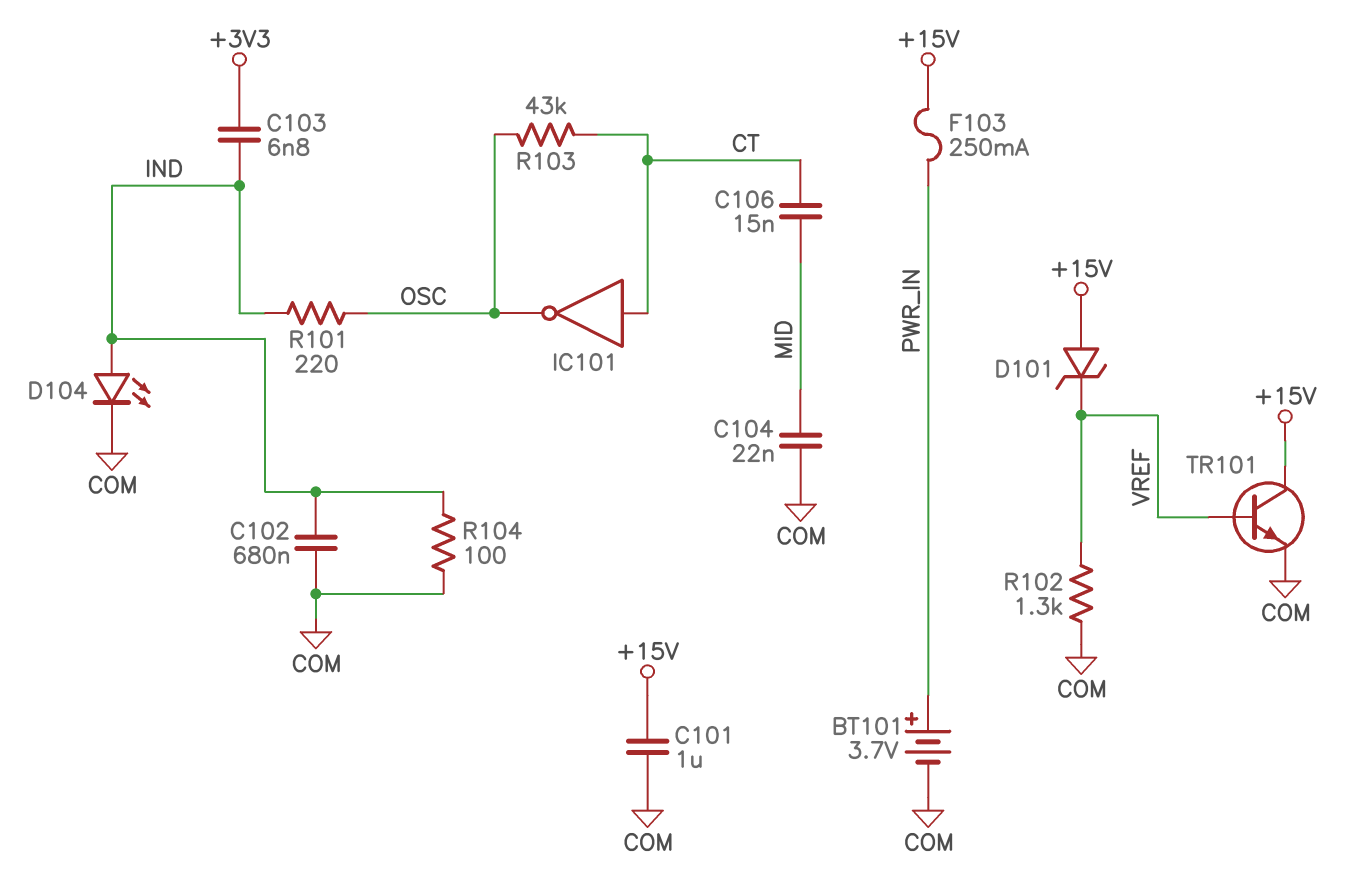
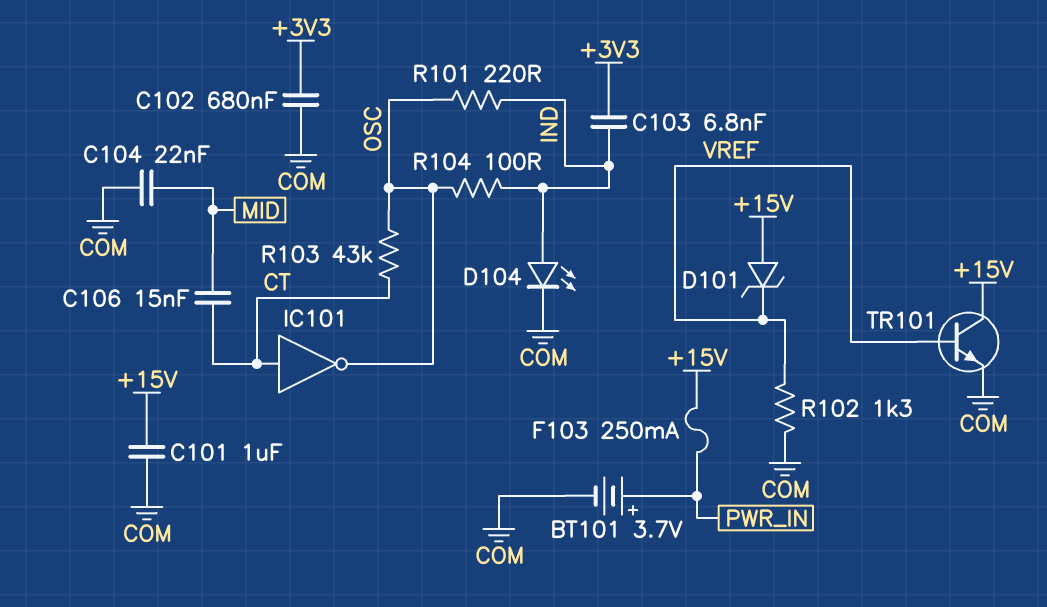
C102: 680nF (COM, IND) -> 680nF (+3V3, COM)
R104: 100 (COM, IND) -> 100 (IND, OSC)

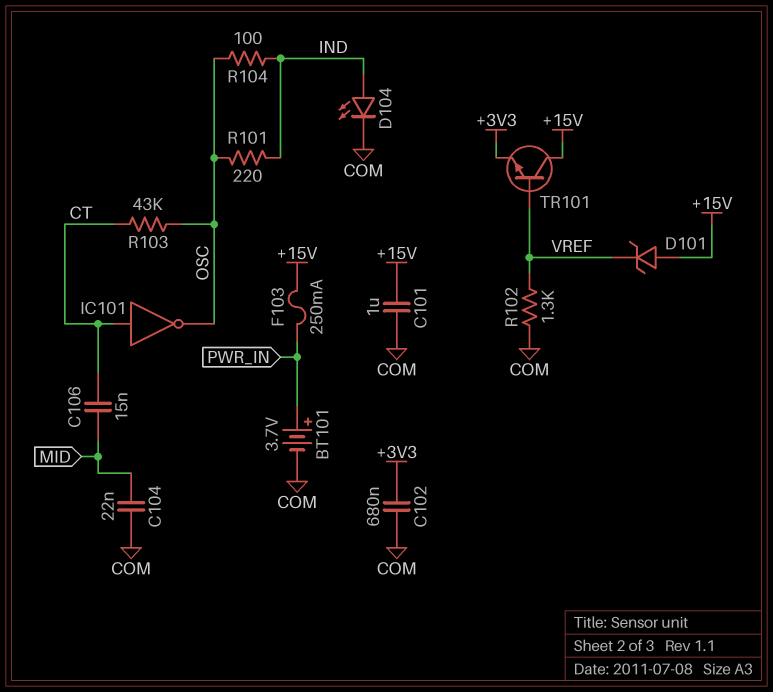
C103: 6.8nF (+3V3, IND) -> none
TR101: NPN (B VREF, C +15V, E COM) -> NPN (B VREF, C +15V, E +3V3)

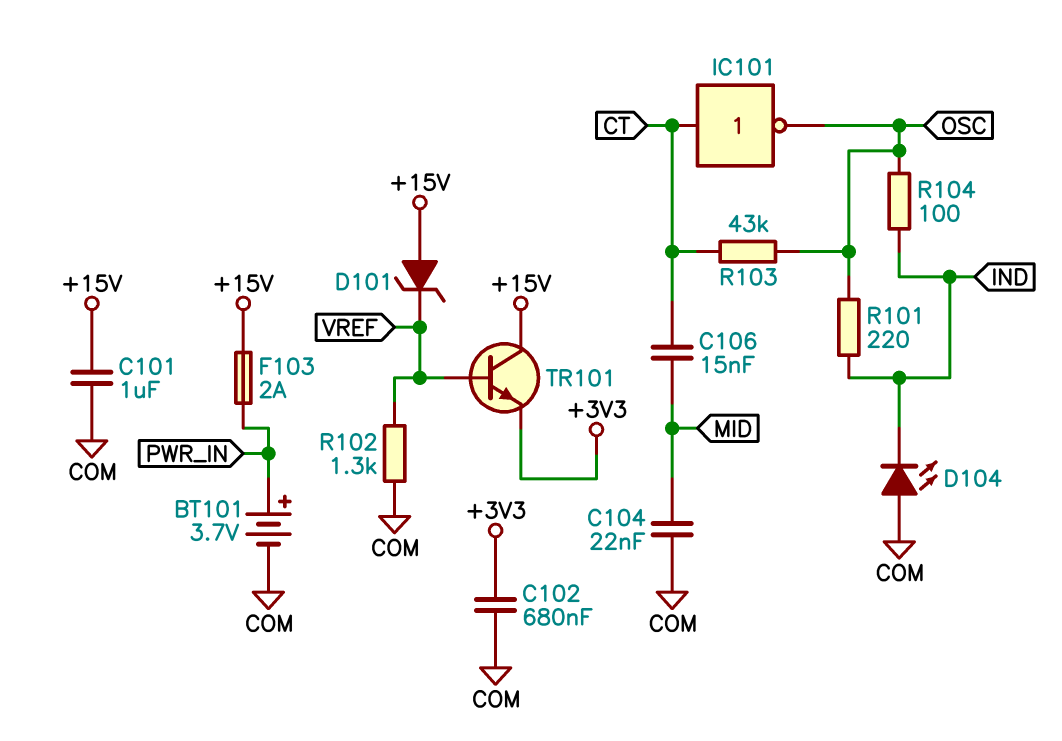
D104: LED (A IND, K COM) -> LED (A COM, K IND)
F103: 250mA (+15V, PWR_IN) -> 2A (+15V, PWR_IN)

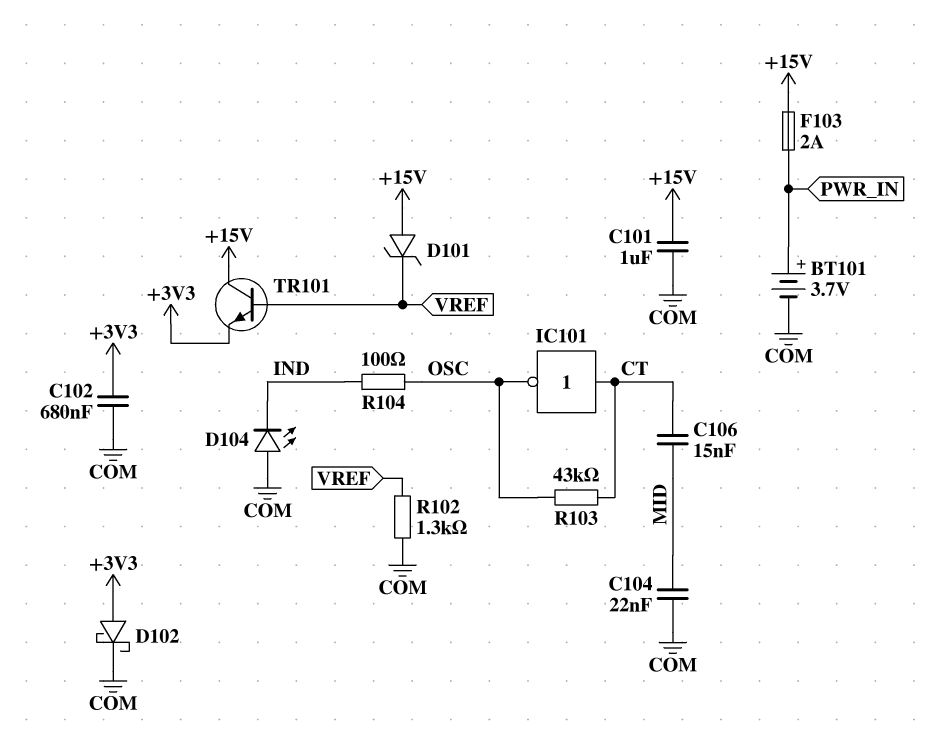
D102: none -> schottky (A +3V3, K COM)
R101: 220 (IND, OSC) -> none

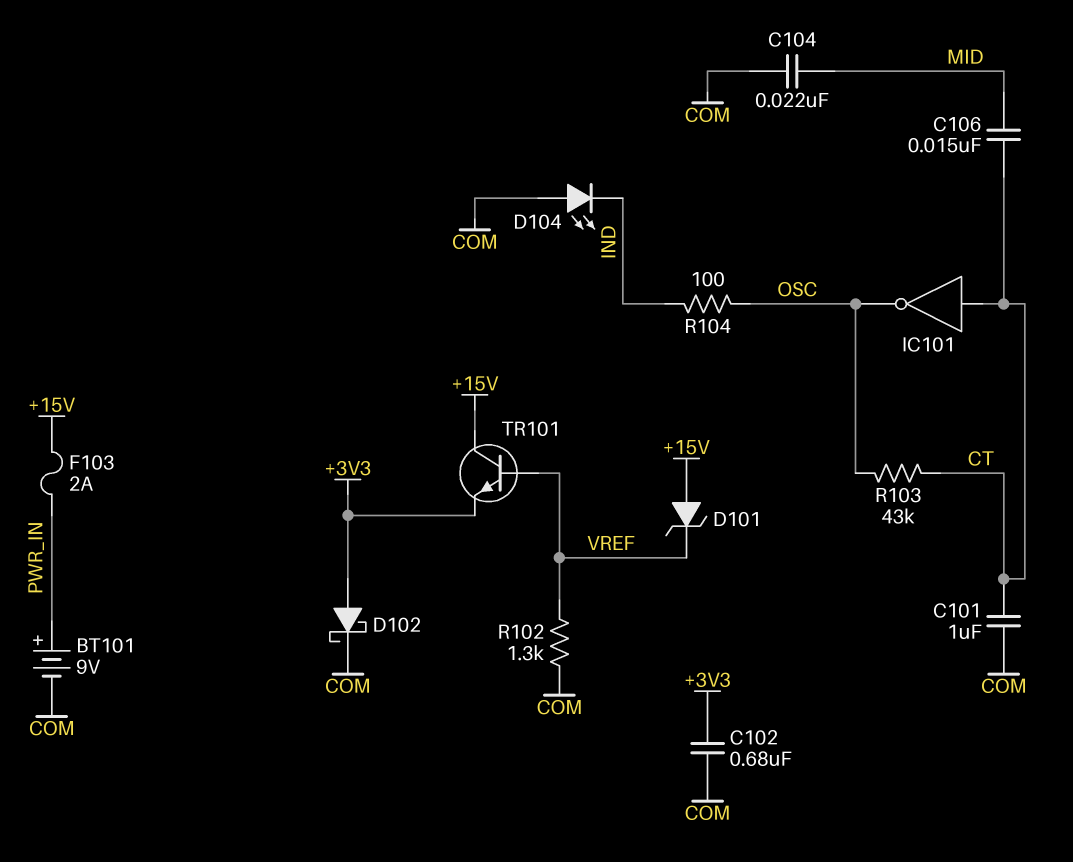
BT101: 3.7V (plus PWR_IN, minus COM) -> 9V (plus PWR_IN, minus COM)
C101: 1uF (+15V, COM) -> 1uF (COM, CT)

